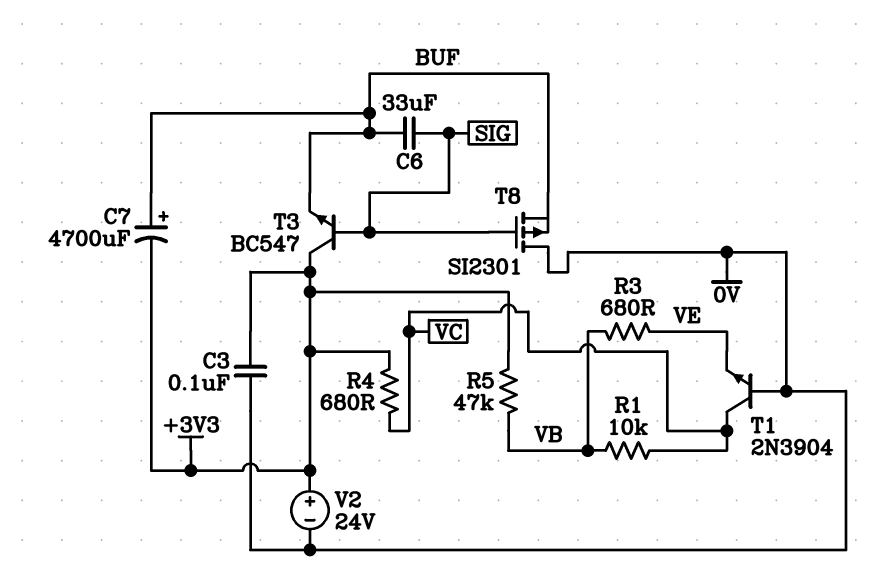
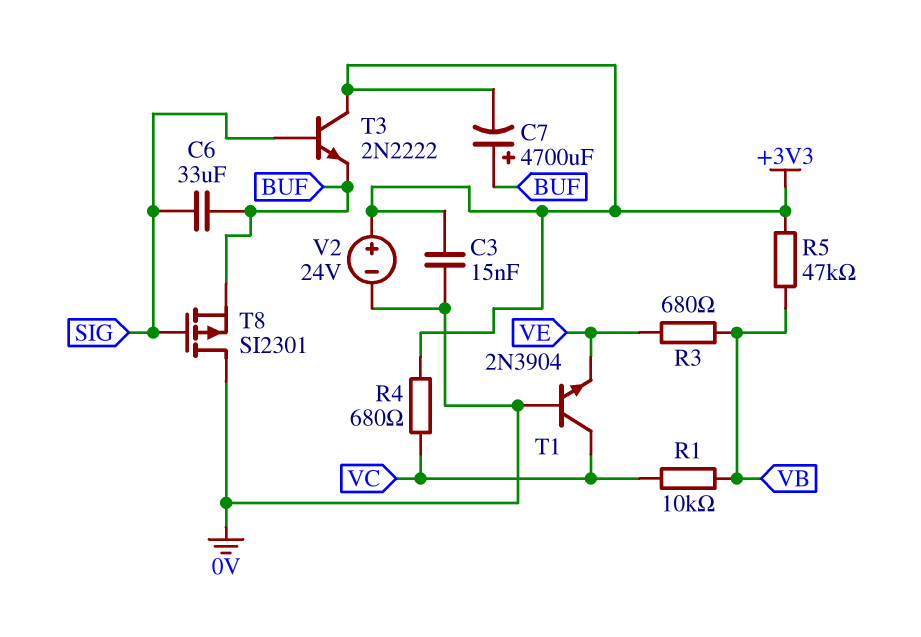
C3: 100nF (+3V3, 0V) -> 15nF (+3V3, 0V)
T3: NPN BC547 (B SIG, C +3V3, E BUF) -> NPN 2N2222 (B SIG, C +3V3, E BUF)

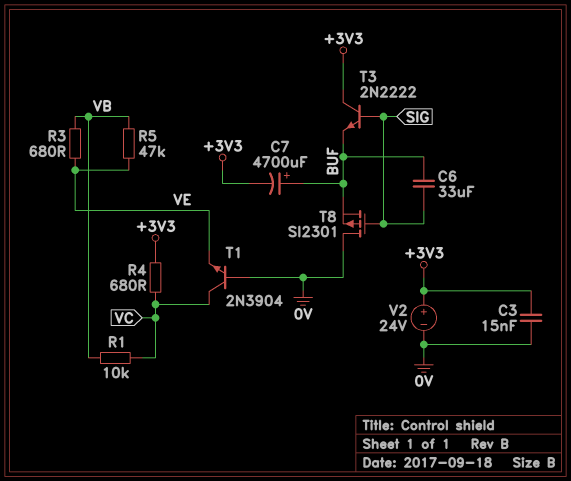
R5: 47k (+3V3, VB) -> 47k (VB, VE)

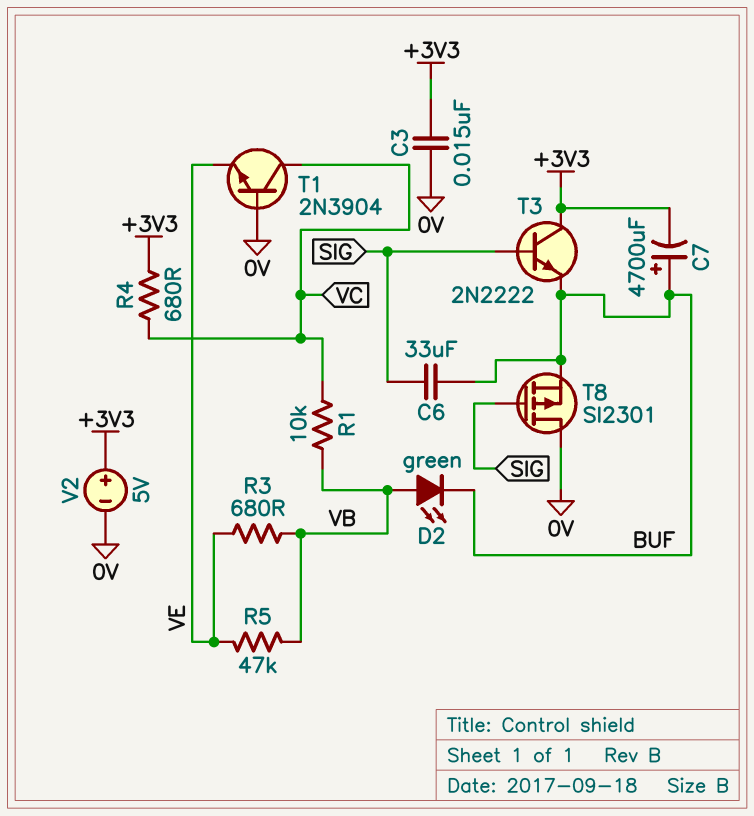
D2: none -> LED green (A VB, K BUF)
V2: 24V (plus +3V3, minus 0V) -> 5V (plus +3V3, minus 0V)

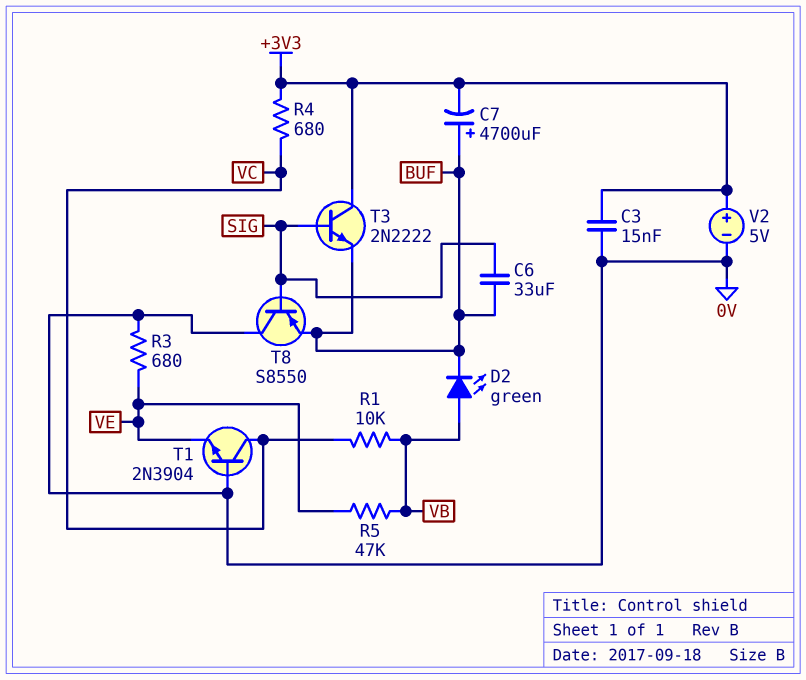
R3: 680 (VB, VE) -> 680 (0V, VE)
T8: PMOS SI2301 (G SIG, D 0V, S BUF) -> PNP S8550 (B SIG, C 0V, E BUF)

